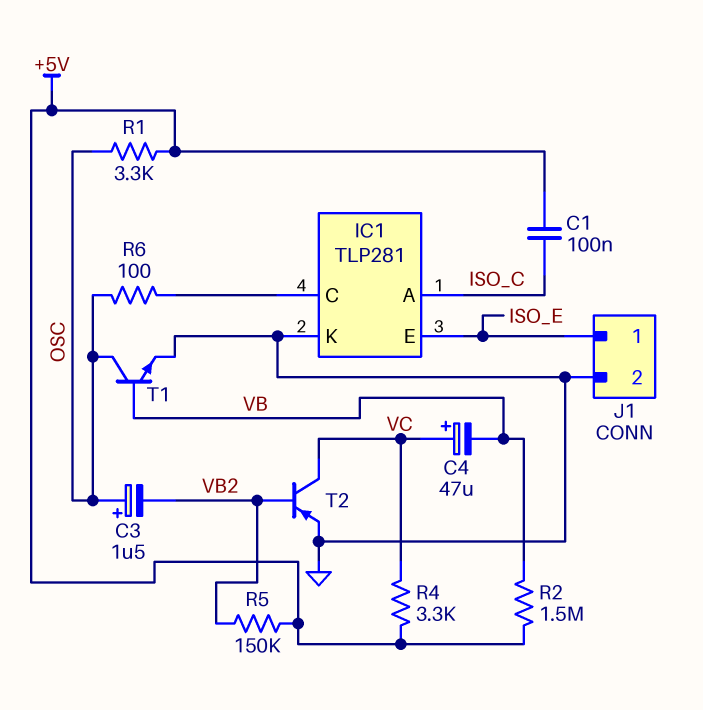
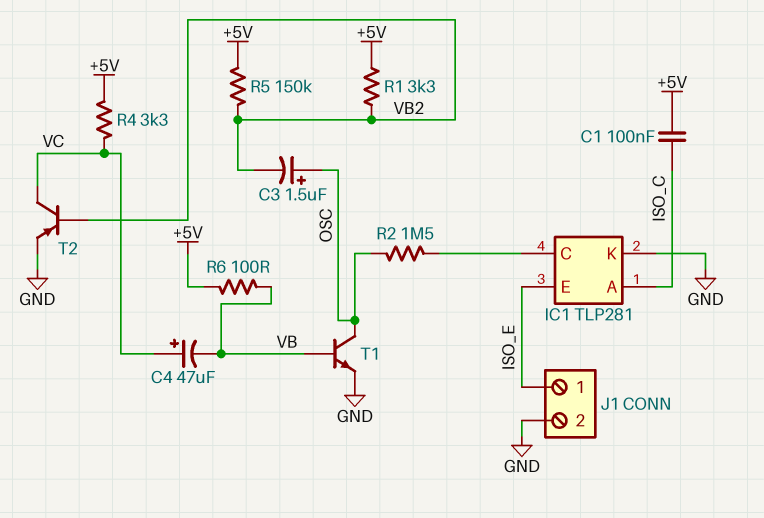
R1: 3.3k (+5V, OSC) -> 3.3k (+5V, VB2)
R2: 1.5M (+5V, VB) -> 1.5M (IC1/C, OSC)
R6: 100 (IC1/C, OSC) -> 100 (+5V, VB)

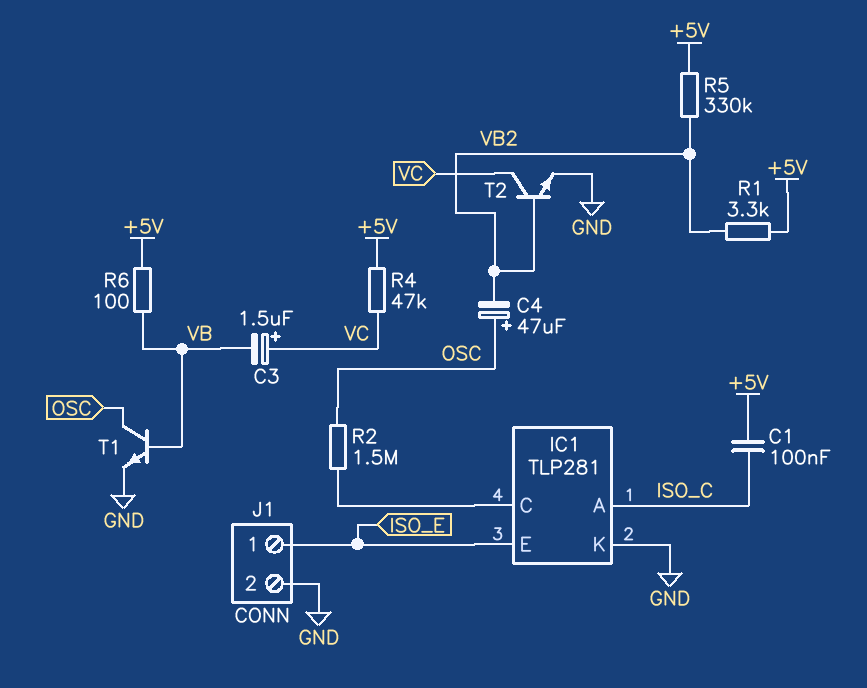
C3: 1.5uF (plus OSC, minus VB2) -> 1.5uF (plus VC, minus VB)
C4: 47uF (plus VC, minus VB) -> 47uF (plus OSC, minus VB2)
R4: 3.3k (+5V, VC) -> 47k (+5V, VC)
R5: 150k (+5V, VB2) -> 330k (+5V, VB2)
T2: PNP (B VB2, C VC, E GND) -> NPN (B VB2, C VC, E GND)

